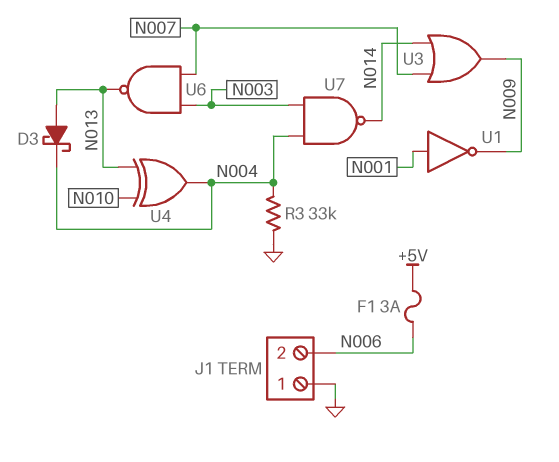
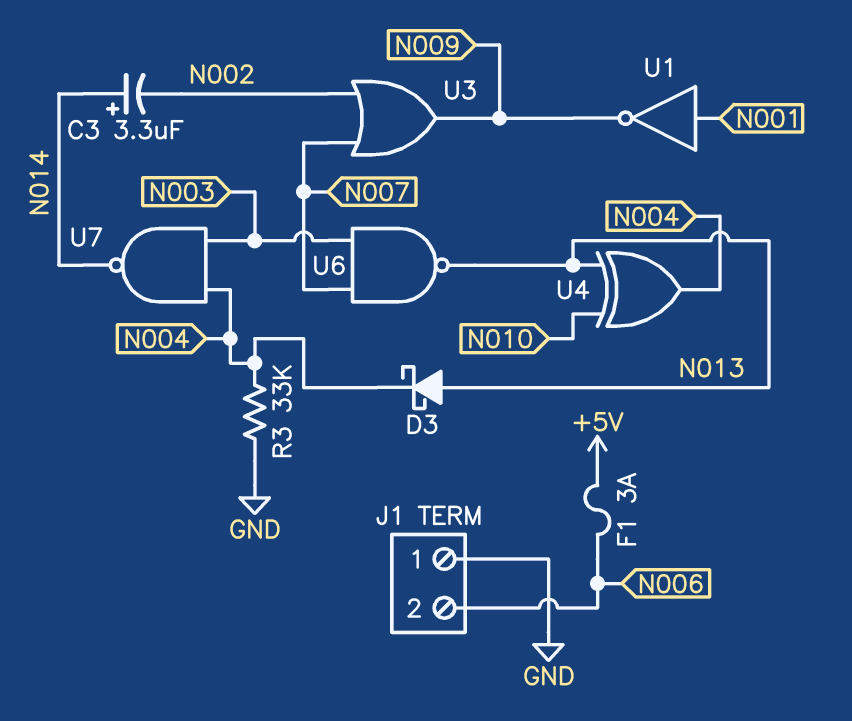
C3: none -> 3.3uF (plus N014, minus N002)
U3: OR (in N007, in N014, out N009) -> OR (in N002, in N007, out N009)

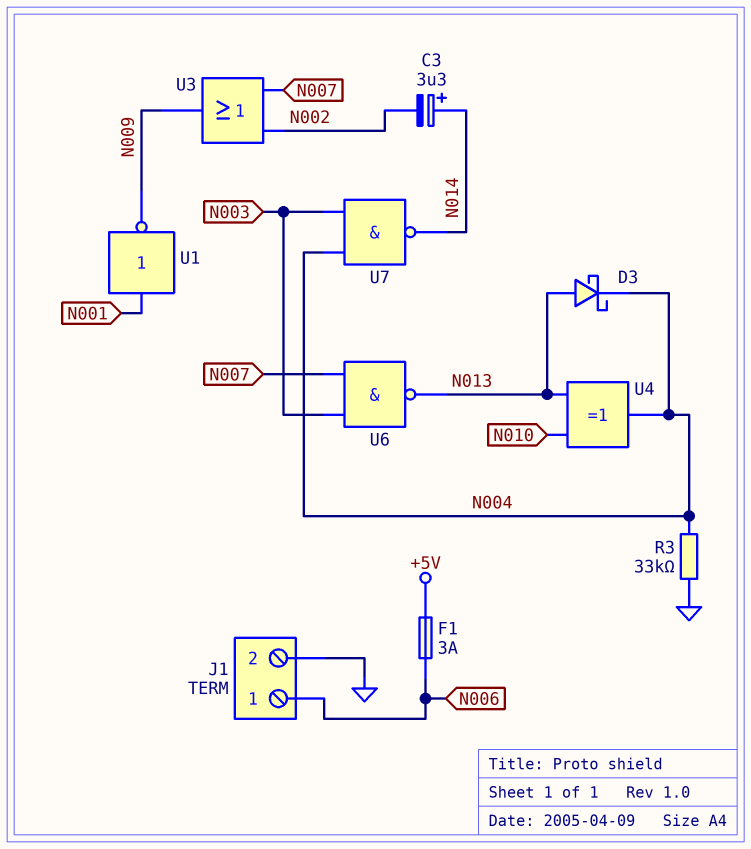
J1 pin 1: GND -> N006
J1 pin 2: N006 -> GND

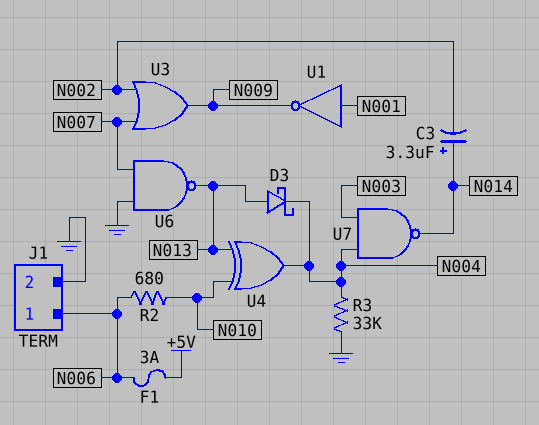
R2: none -> 680 (N006, N010)
U6: NAND (in N003, in N007, out N013) -> NAND (in GND, in N007, out N013)

